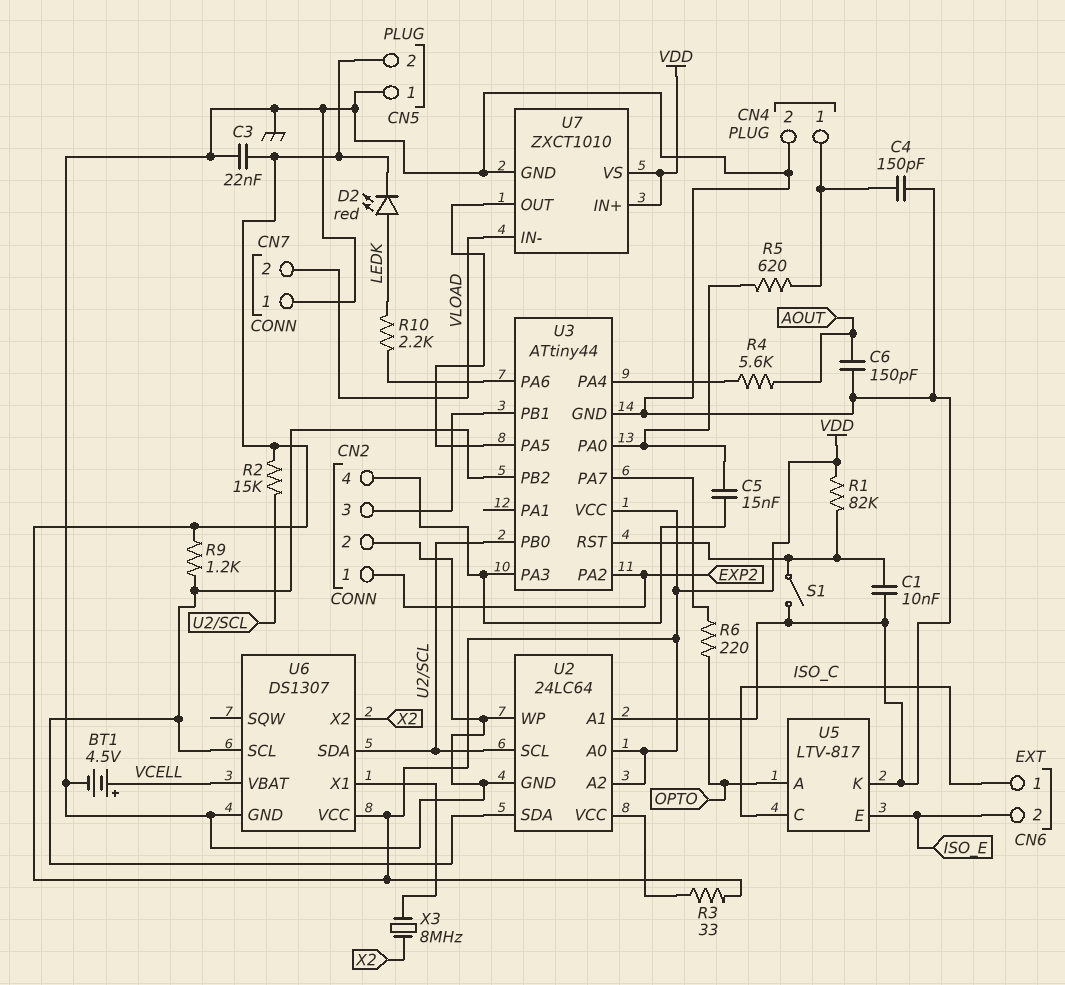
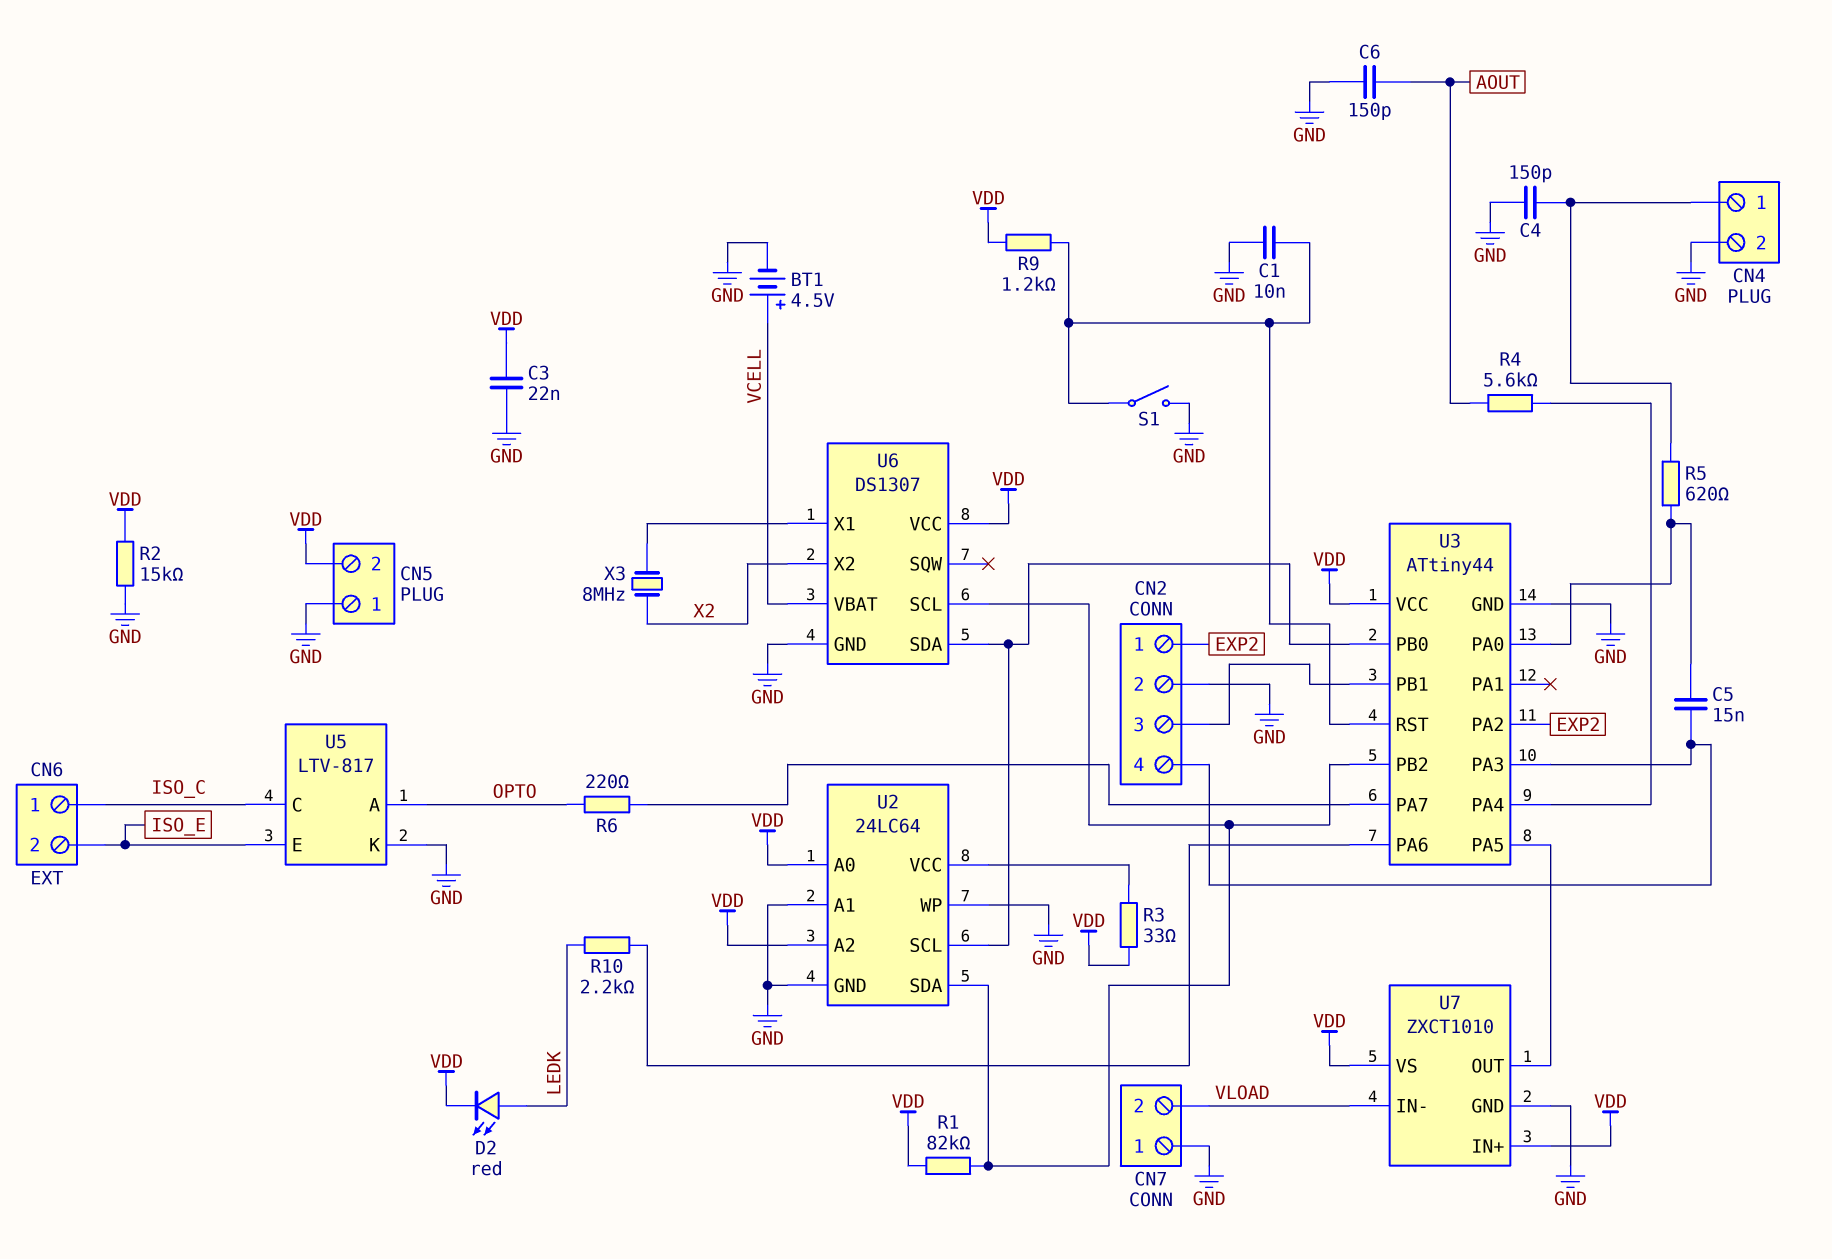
R1: 82k (U3/RST, VDD) -> 82k (U2/SDA, VDD)
R2: 15k (U2/SCL, VDD) -> 15k (GND, VDD)
R9: 1.2k (U2/SDA, VDD) -> 1.2k (U3/RST, VDD)

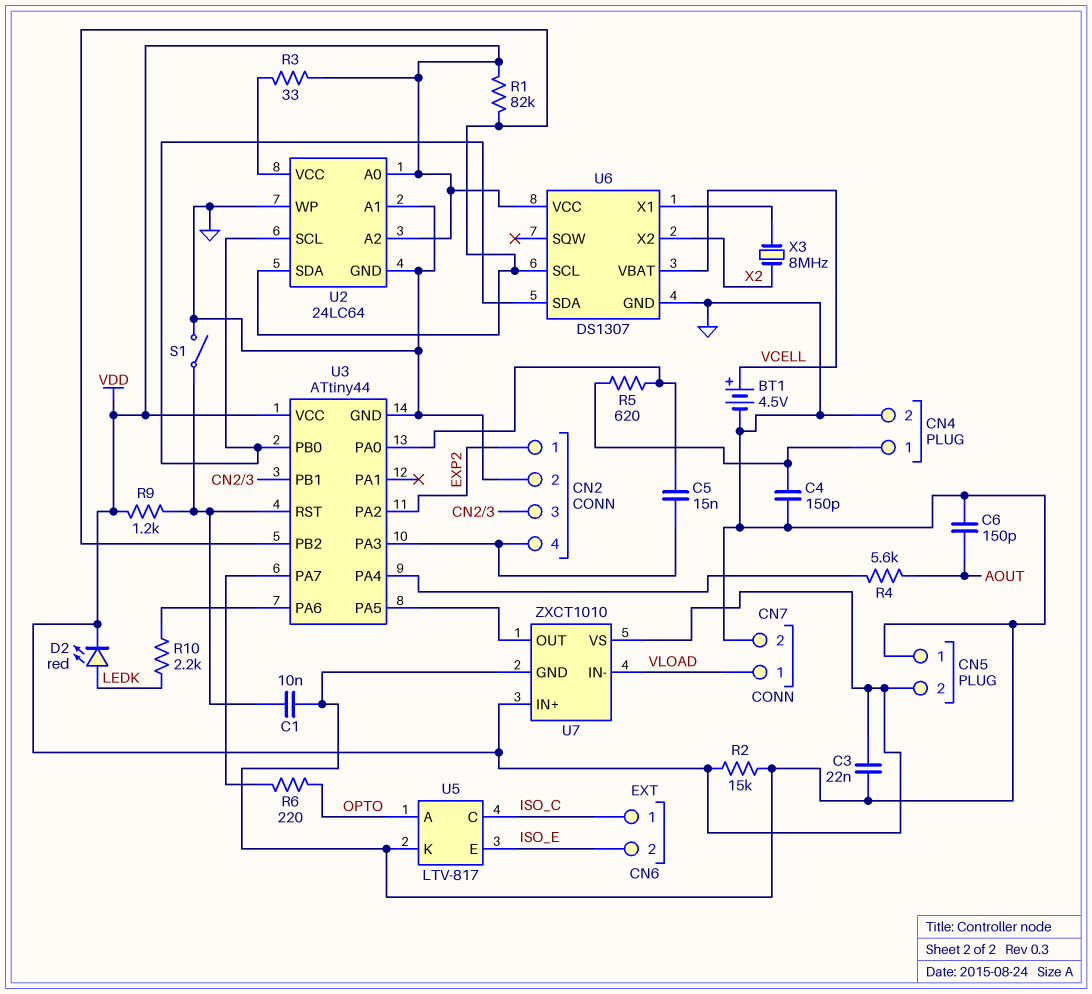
CN7 pin 1: GND -> VLOAD
CN7 pin 2: VLOAD -> GND

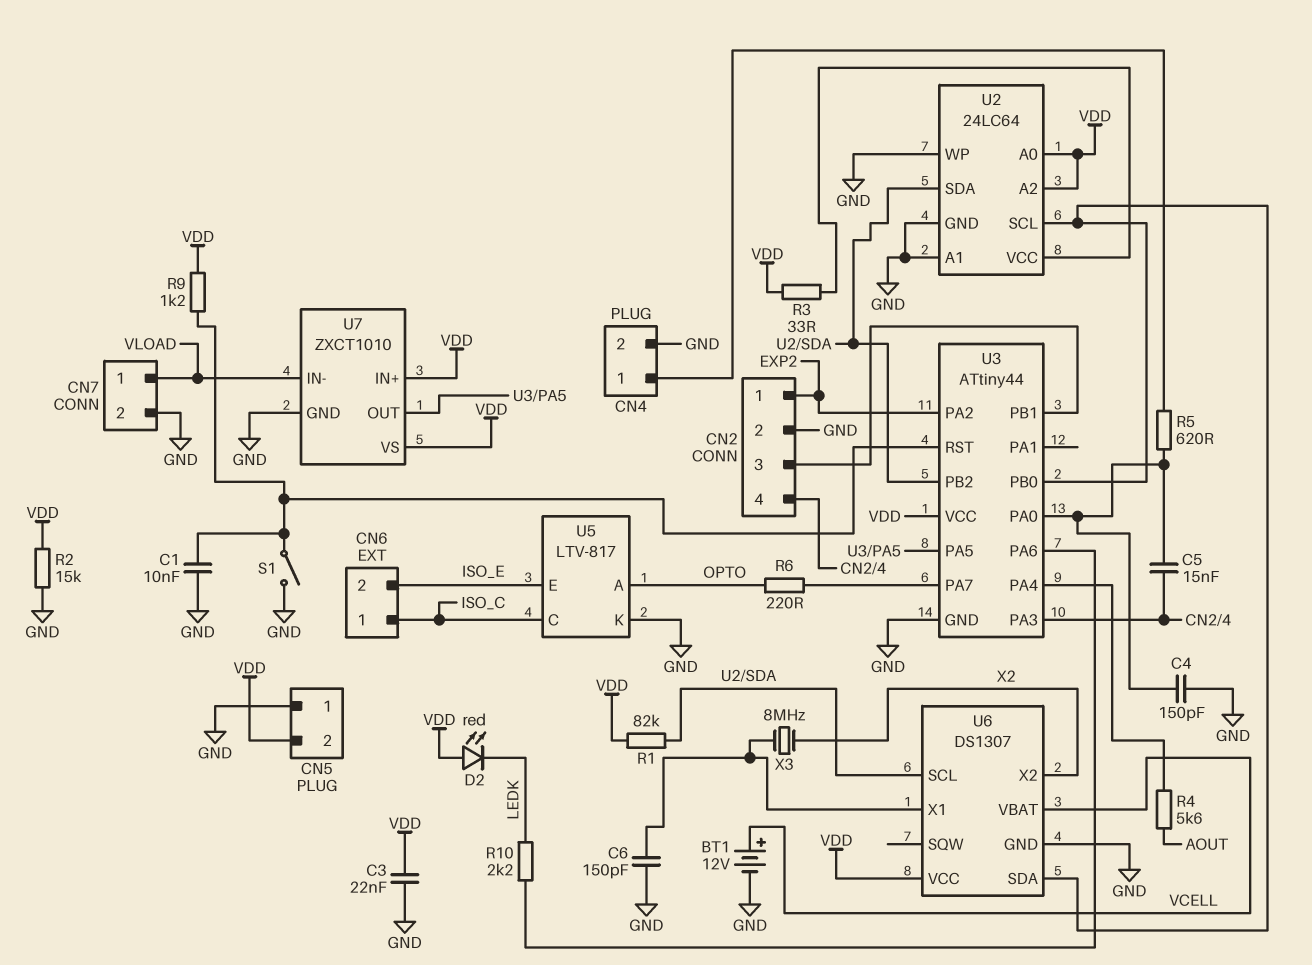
BT1: 4.5V (plus VCELL, minus GND) -> 12V (plus VCELL, minus GND)
C4: 150pF (CN4/1, GND) -> 150pF (GND, U3/PA0)
C6: 150pF (AOUT, GND) -> 150pF (GND, U6/X1)
D2: LED red (A LEDK, K VDD) -> LED red (A VDD, K LEDK)

